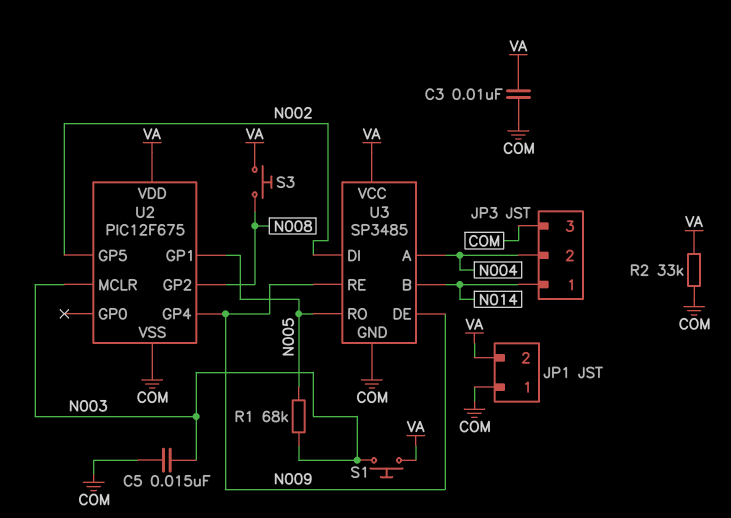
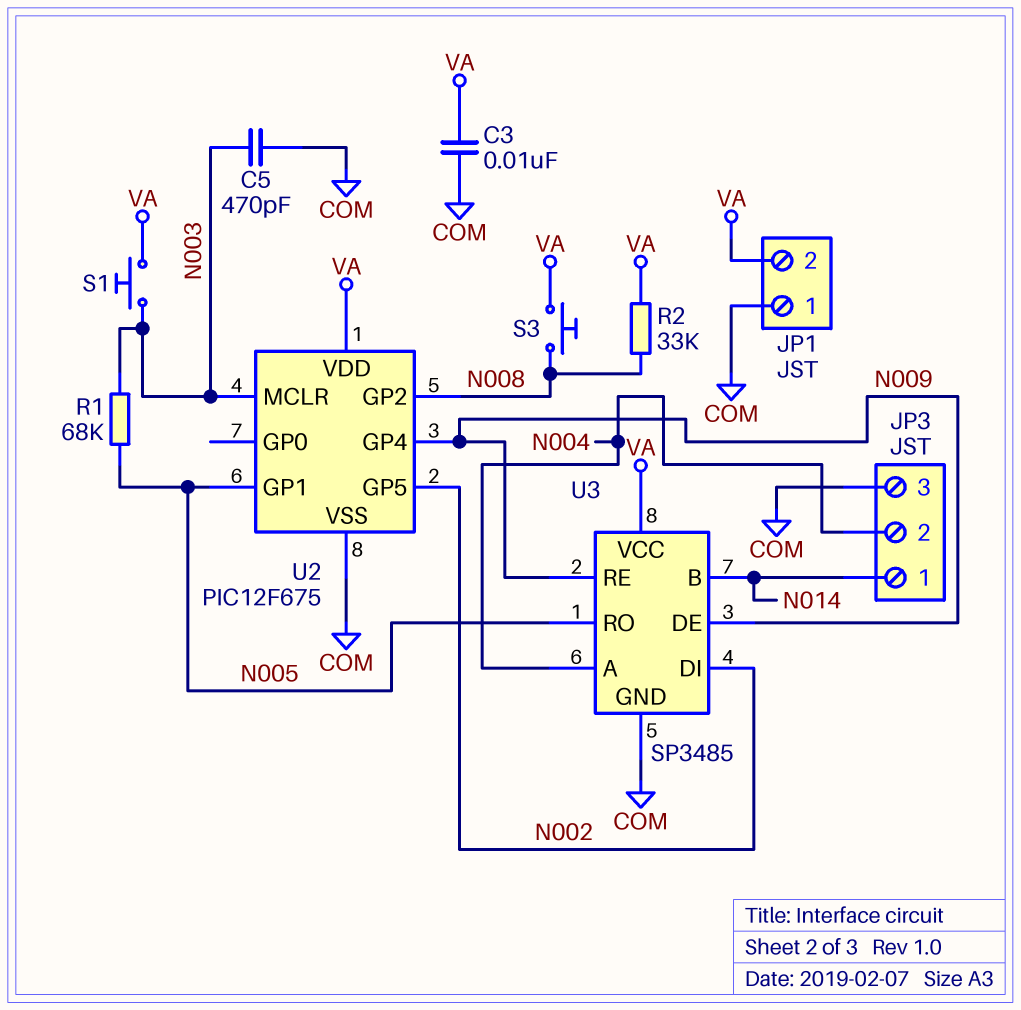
C5: 15nF (COM, N003) -> 470pF (COM, N003)
R2: 33k (COM, VA) -> 33k (N008, VA)

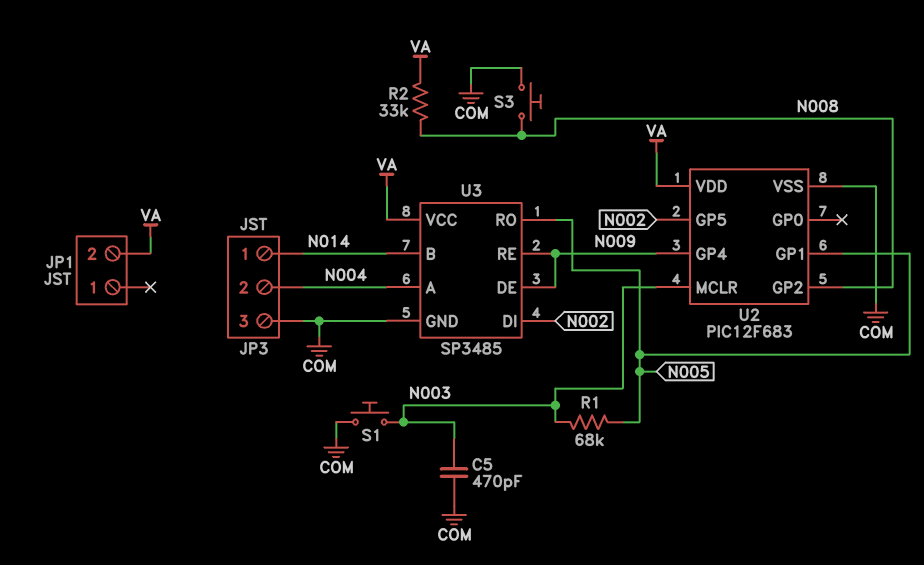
C3: 10nF (COM, VA) -> none
JP1 pin 1: COM -> none
S1: button (N003, VA) -> button (COM, N003)
S3: button (N008, VA) -> button (COM, N008)
U2: PIC12F675 -> PIC12F683

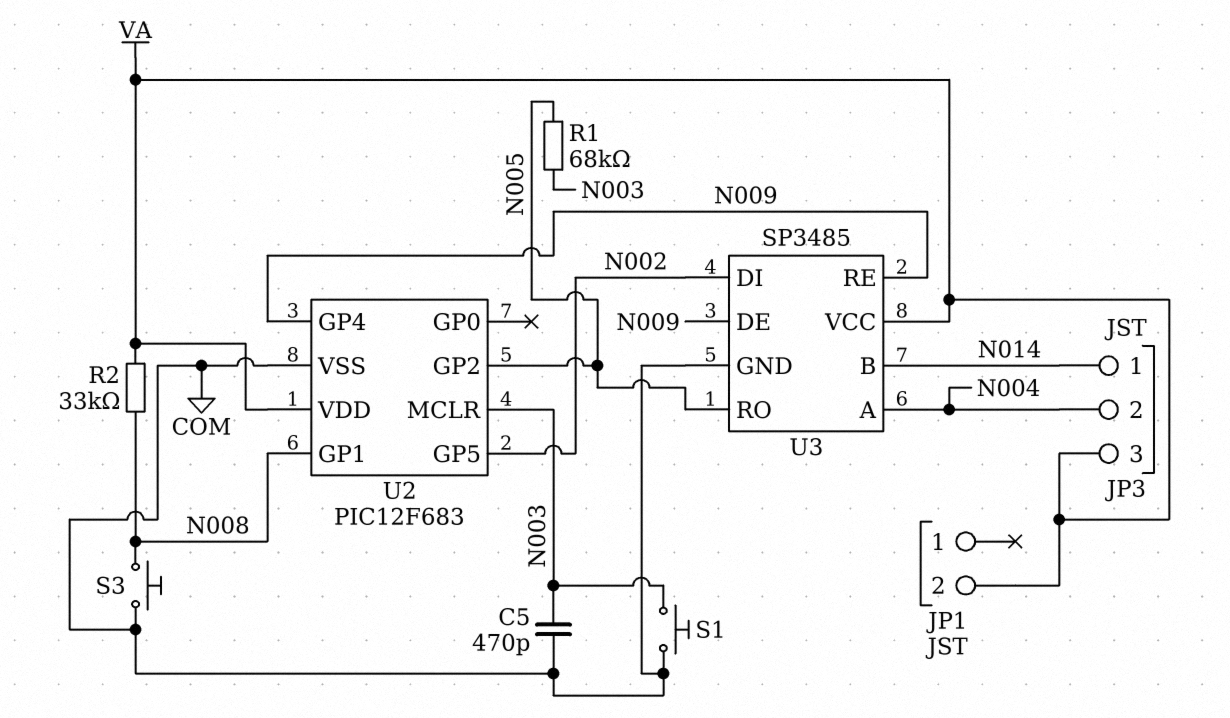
JP3 pin 3: COM -> VA
U2 pin GP1: N005 -> N008
U2 pin GP2: N008 -> N005

